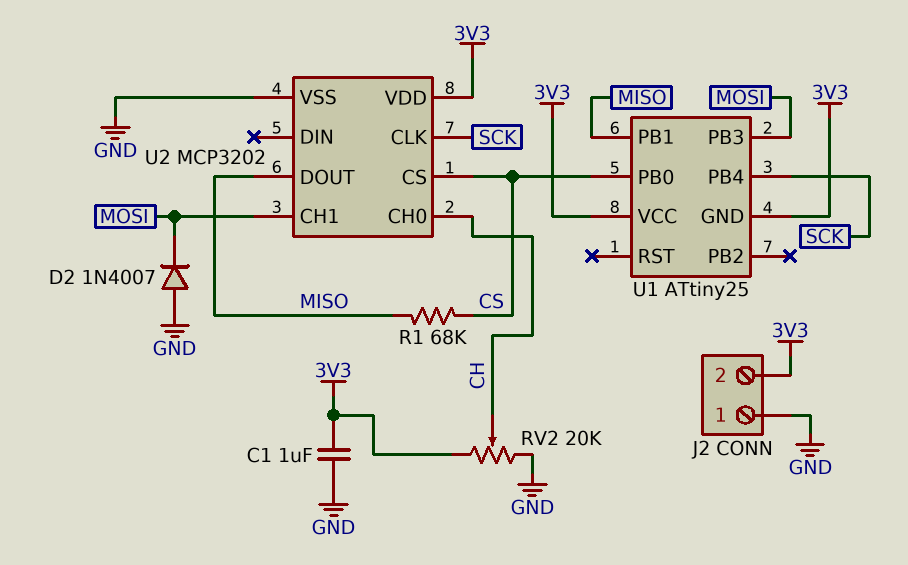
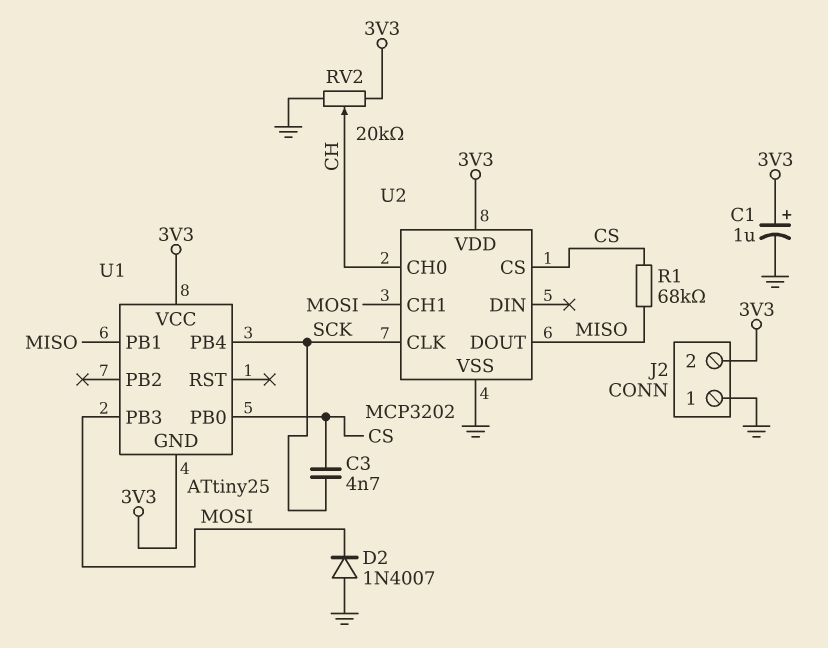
C1: 1uF (3V3, GND) -> 1uF (plus 3V3, minus GND)
C3: none -> 4.7nF (CS, SCK)

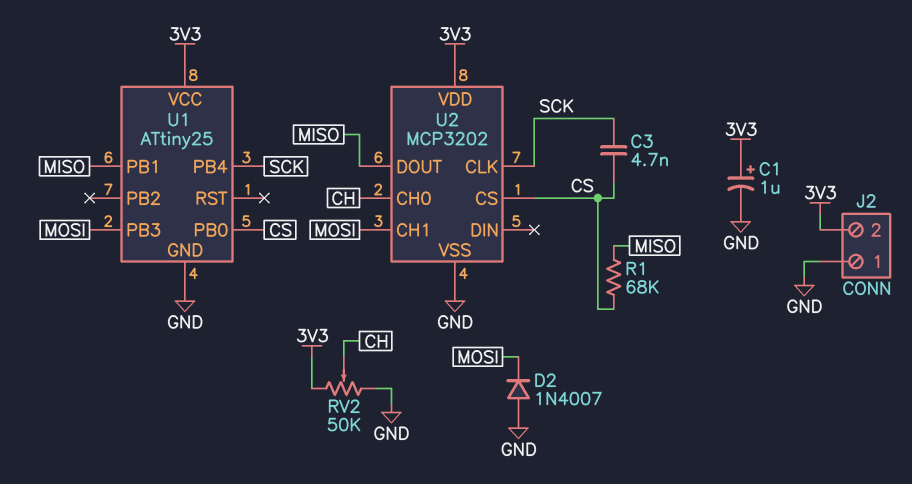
RV2: 20k (3V3, GND, wiper CH) -> 50k (3V3, GND, wiper CH)
U1 pin GND: 3V3 -> GND

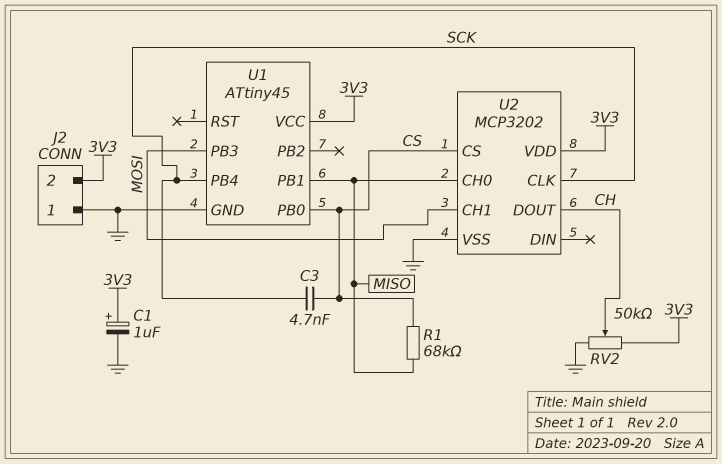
D2: diode 1N4007 (A GND, K MOSI) -> none
U1: ATtiny25 -> ATtiny45
U2 pin CH0: CH -> MISO
U2 pin DOUT: MISO -> CH

